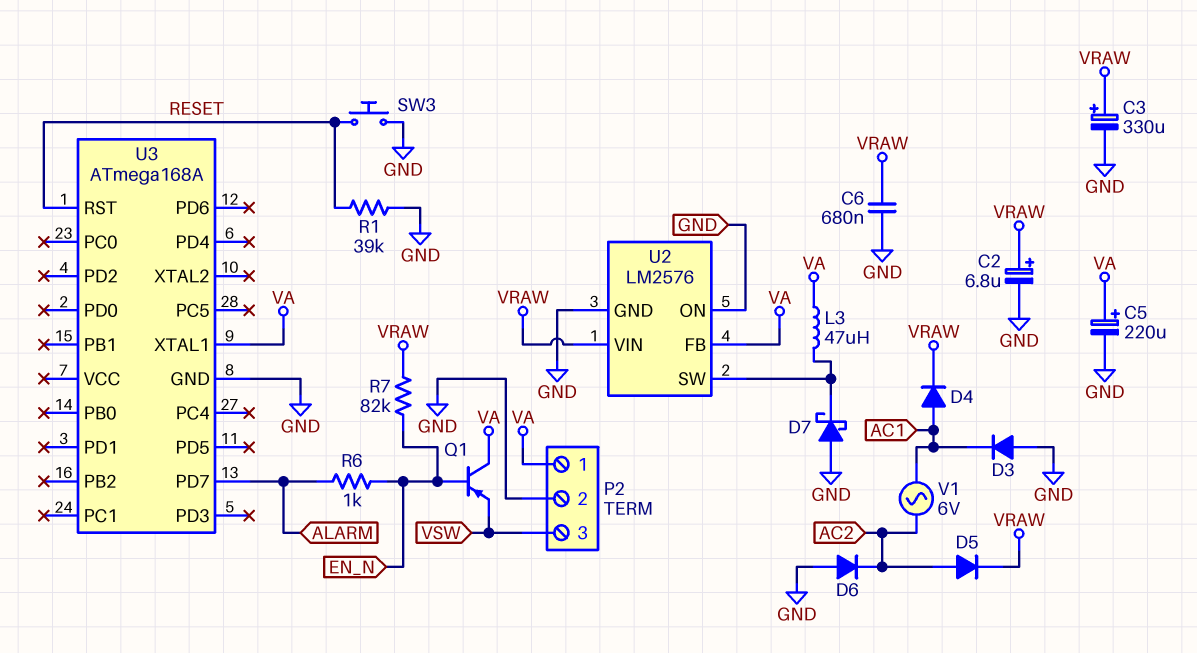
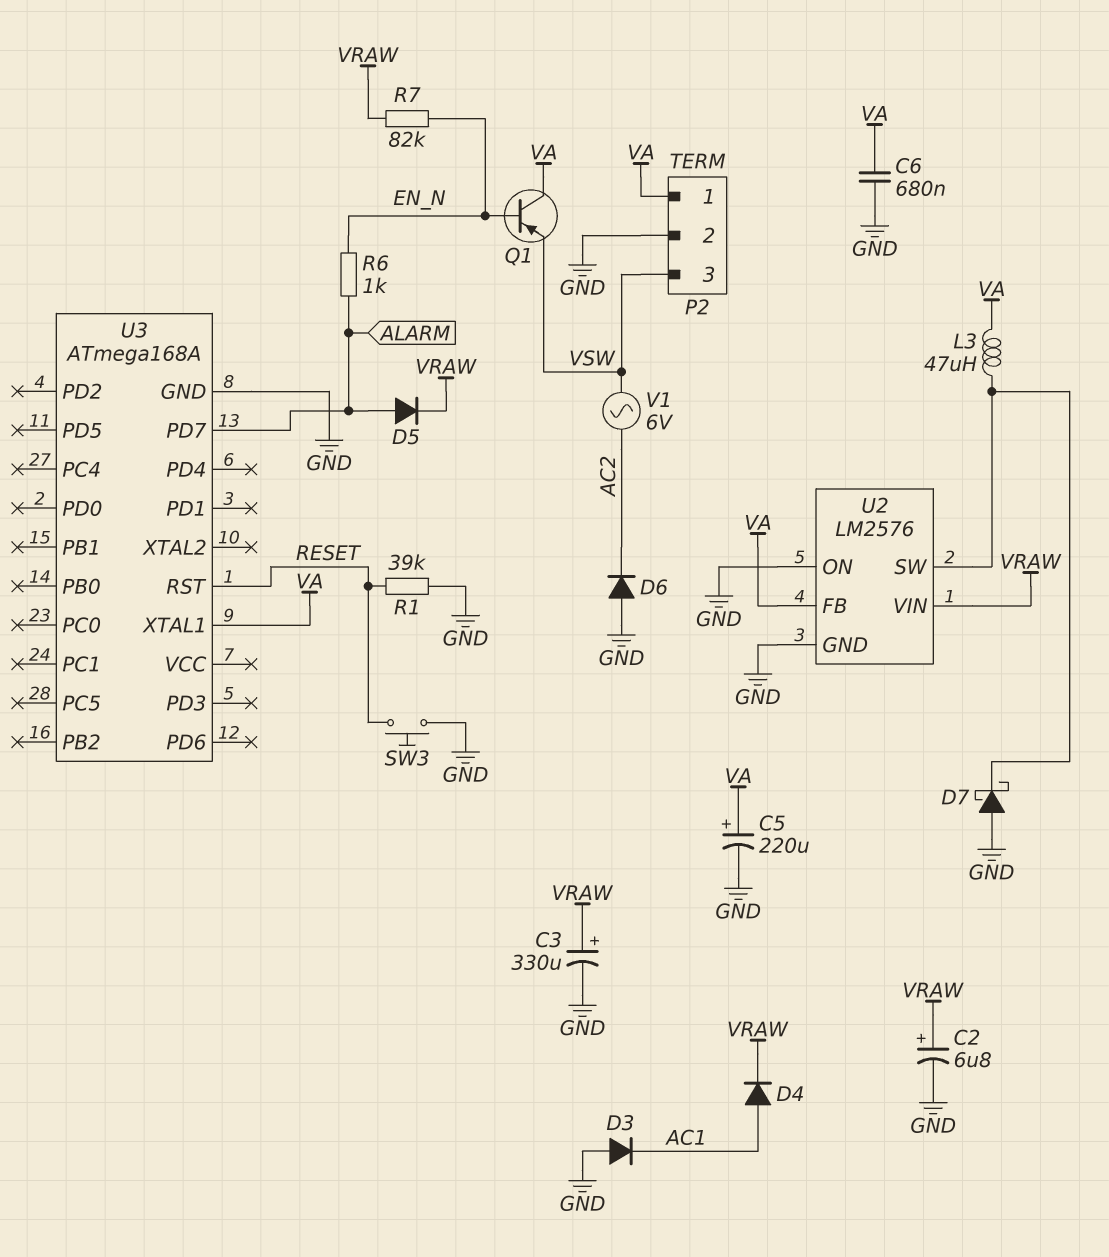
C6: 680nF (GND, VRAW) -> 680nF (GND, VA)
D5: diode (A AC2, K VRAW) -> diode (A ALARM, K VRAW)
V1: AC 6V (AC1, AC2) -> AC 6V (AC2, VSW)

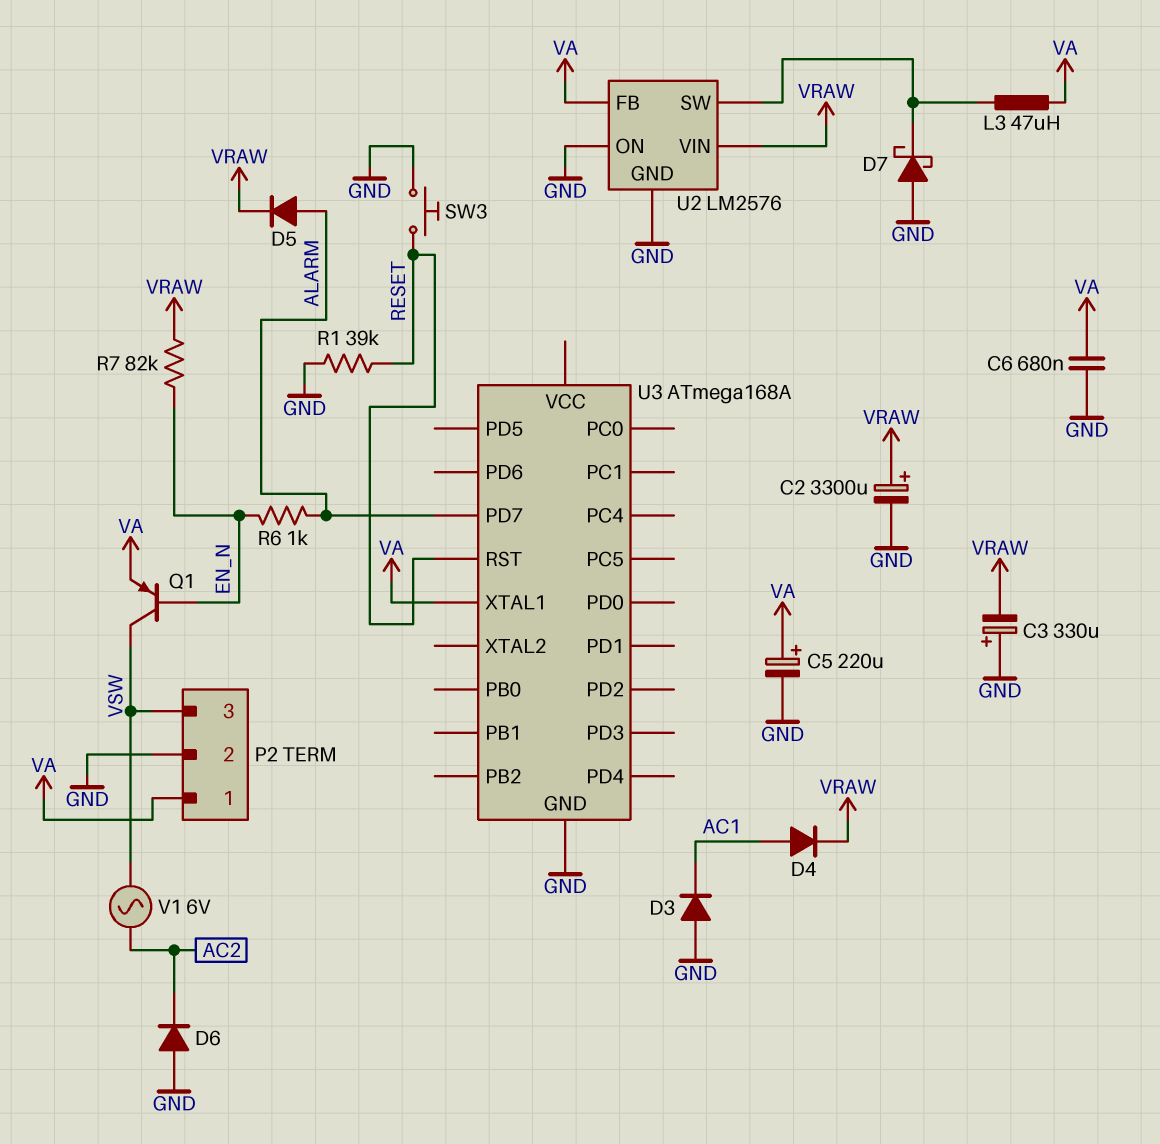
C2: 6.8uF (plus VRAW, minus GND) -> 3300uF (plus VRAW, minus GND)
C3: 330uF (plus VRAW, minus GND) -> 330uF (plus GND, minus VRAW)
Q1: PNP (B EN_N, C VA, E VSW) -> PNP (B EN_N, C VSW, E VA)

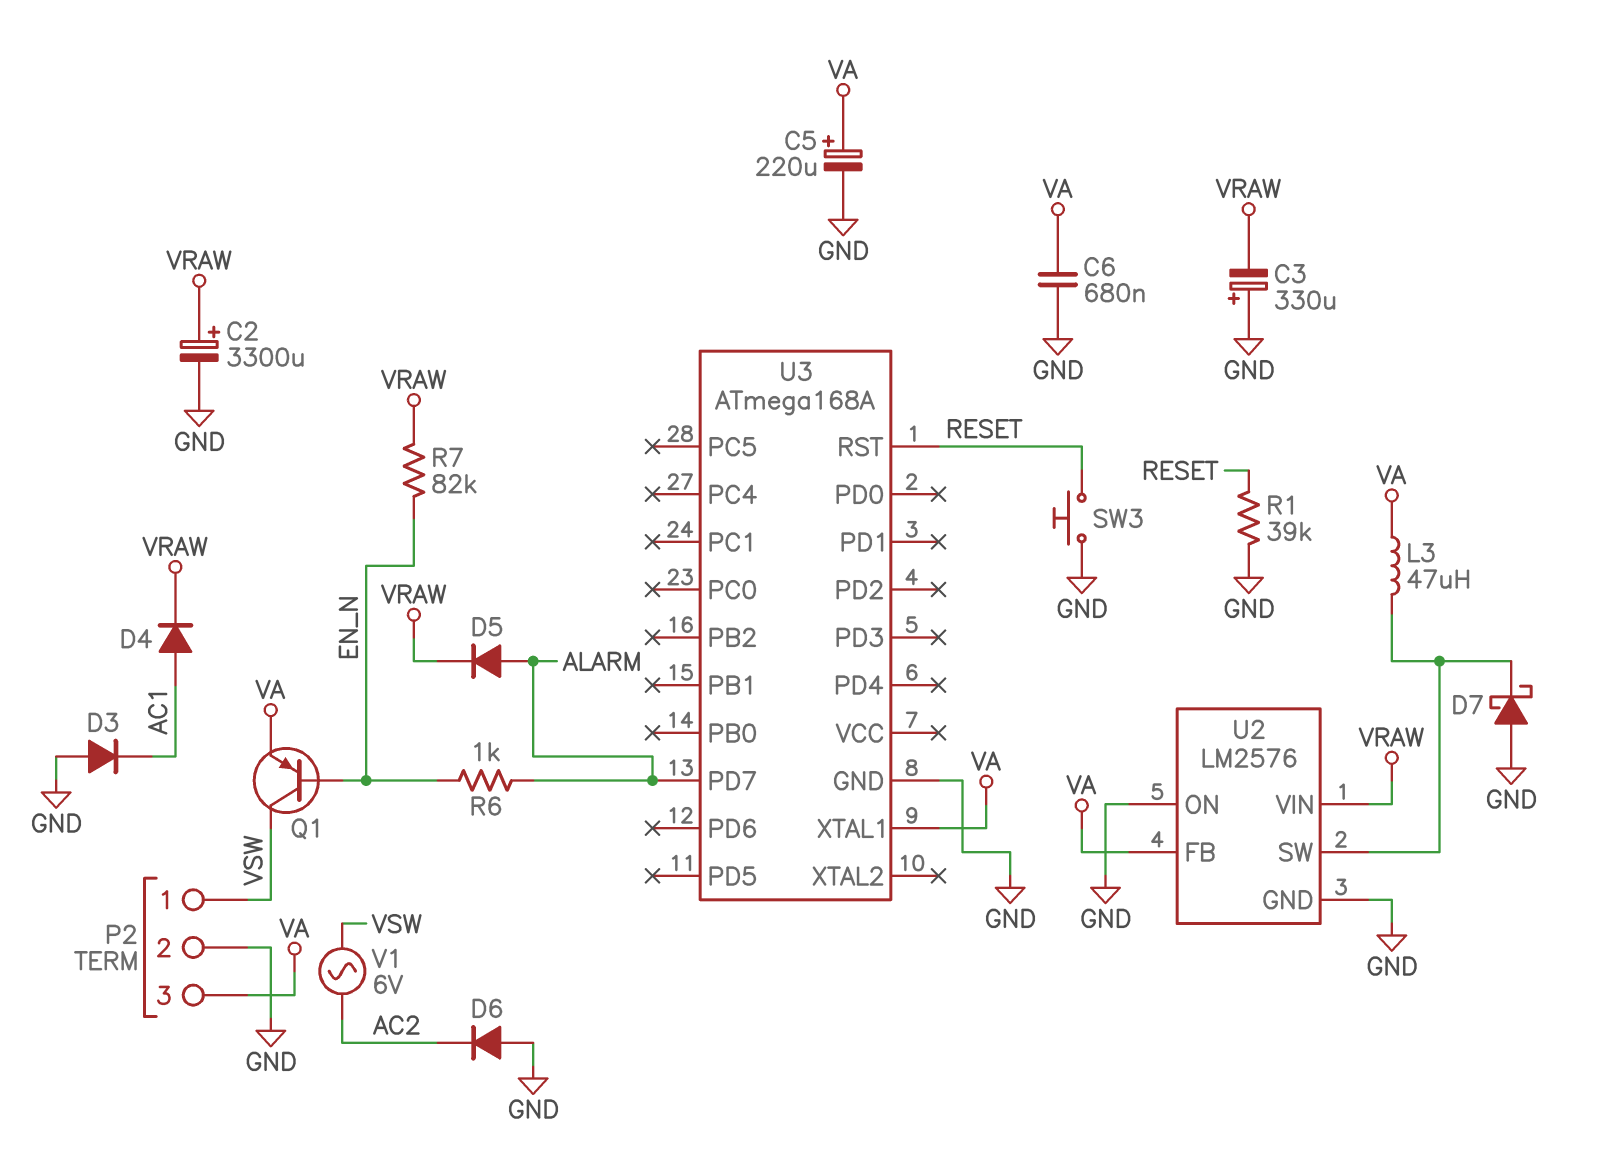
P2 pin 1: VA -> VSW
P2 pin 3: VSW -> VA

